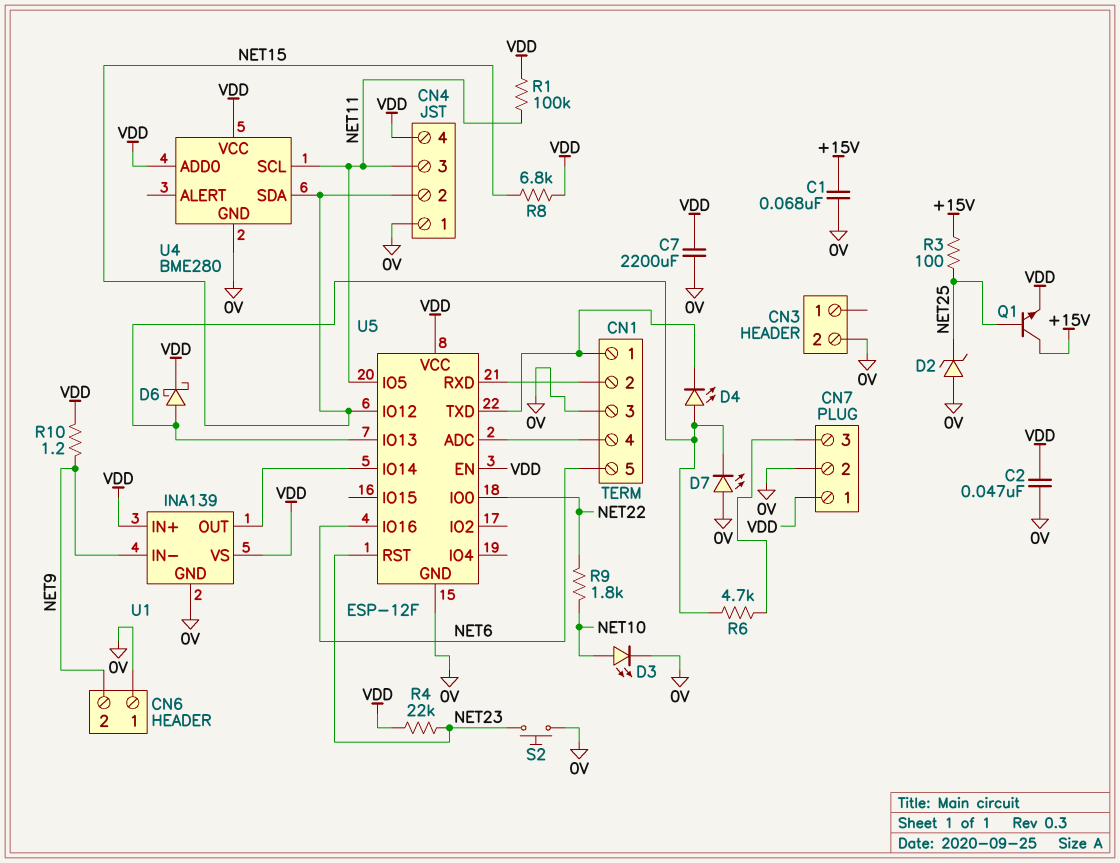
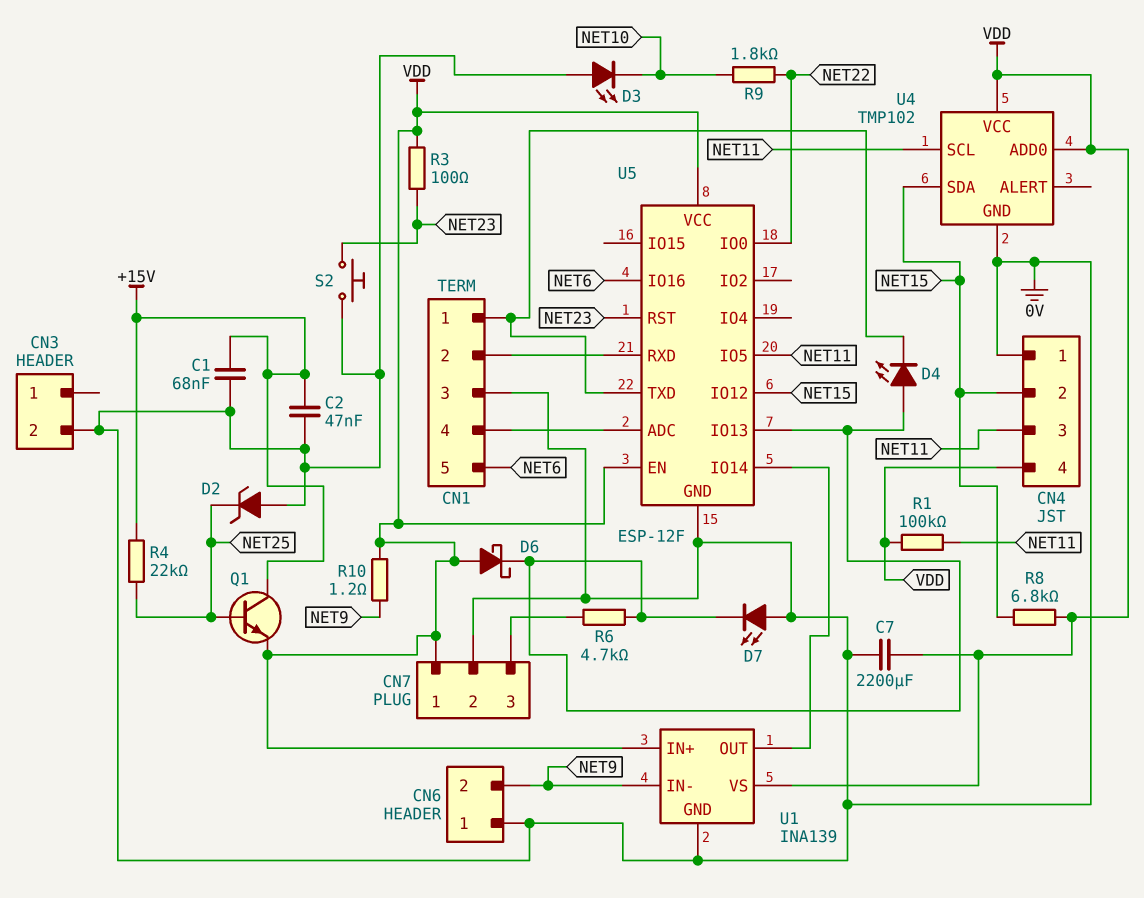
C2: 47nF (0V, VDD) -> 47nF (+15V, 0V)
D3: LED (A NET10, K 0V) -> LED (A 0V, K NET10)
D6: schottky (A U5/IO13, K VDD) -> schottky (A VDD, K U5/IO13)
R3: 100 (+15V, NET25) -> 100 (NET23, VDD)
R4: 22k (NET23, VDD) -> 22k (+15V, NET25)
U4: BME280 -> TMP102

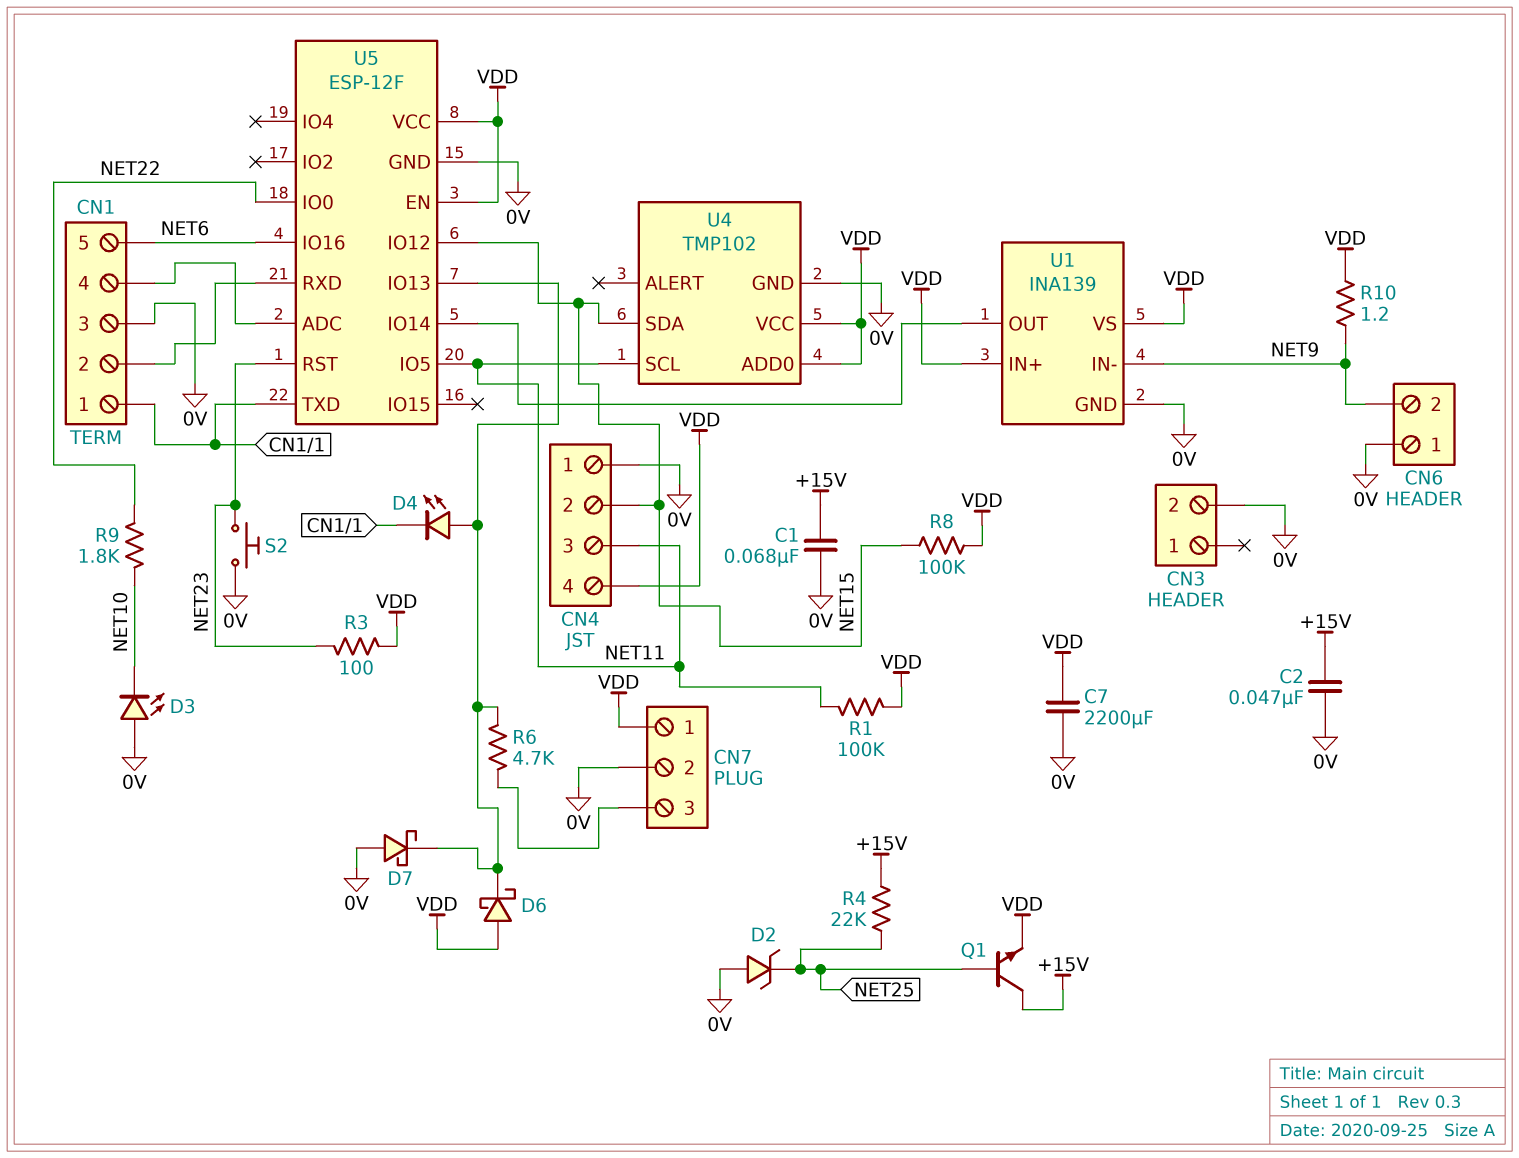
D7: LED (A 0V, K U5/IO13) -> schottky (A 0V, K U5/IO13)
R8: 6.8k (NET15, VDD) -> 100k (NET15, VDD)

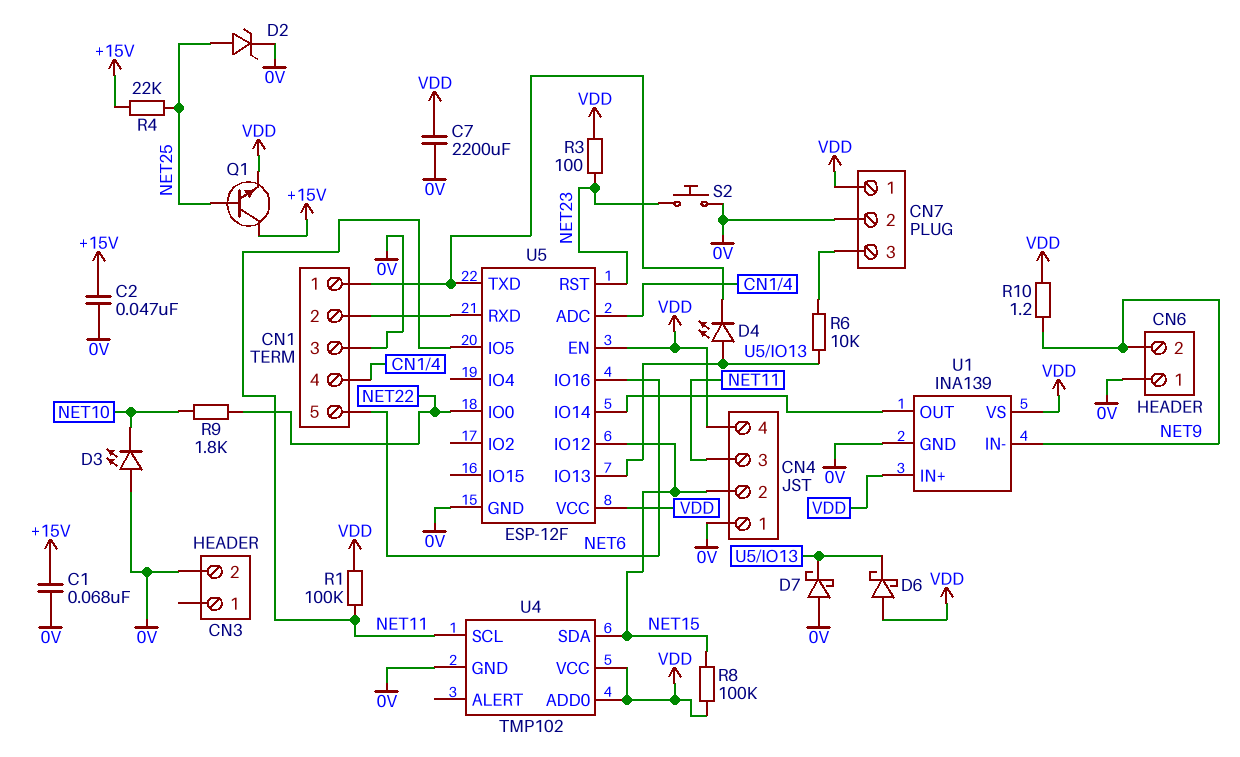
D2: zener (A 0V, K NET25) -> zener (A NET25, K 0V)
R6: 4.7k (CN7/3, U5/IO13) -> 10k (CN7/3, U5/IO13)

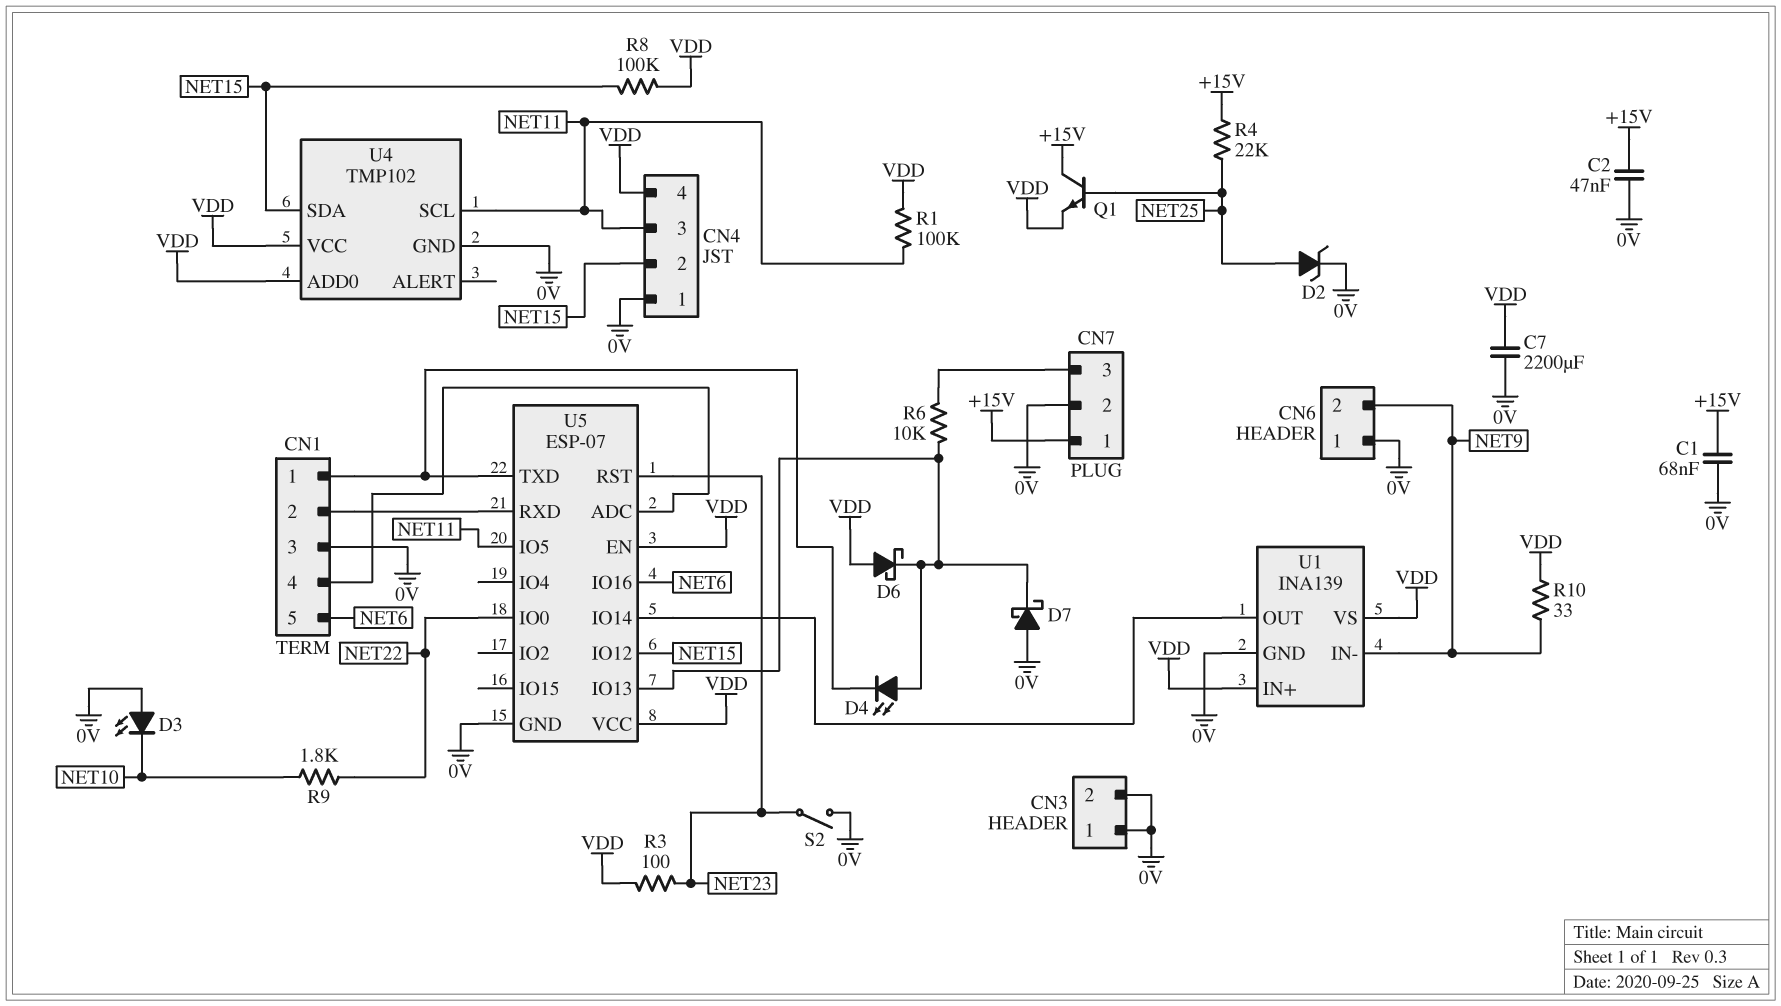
CN3 pin 1: none -> 0V
CN7 pin 1: VDD -> +15V
R10: 1.2 (NET9, VDD) -> 33 (NET9, VDD)
S2: button (0V, NET23) -> switch (0V, NET23)
U5: ESP-12F -> ESP-07

